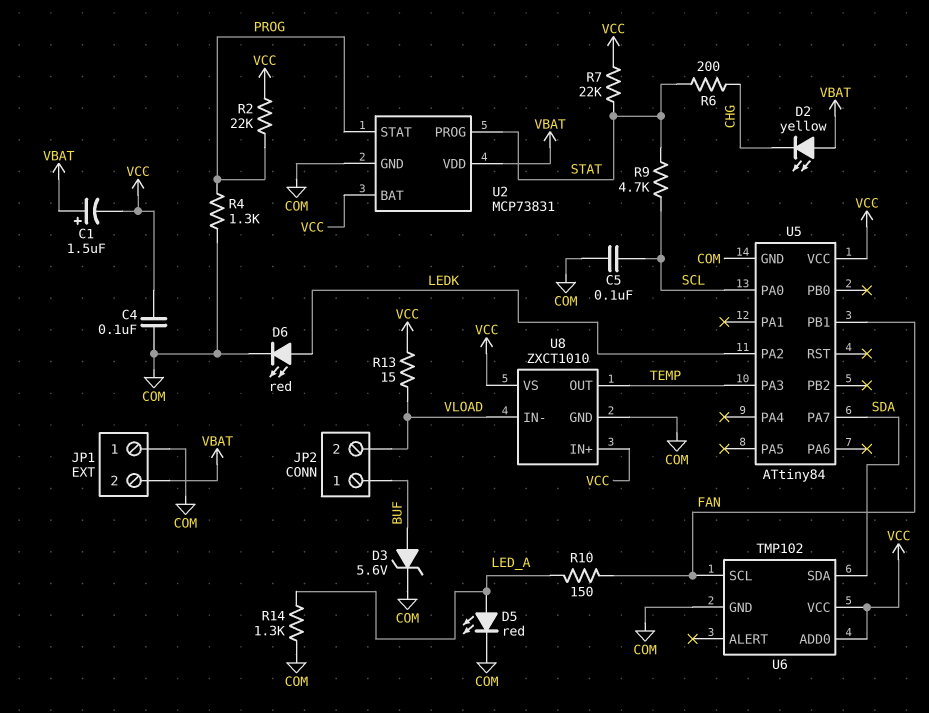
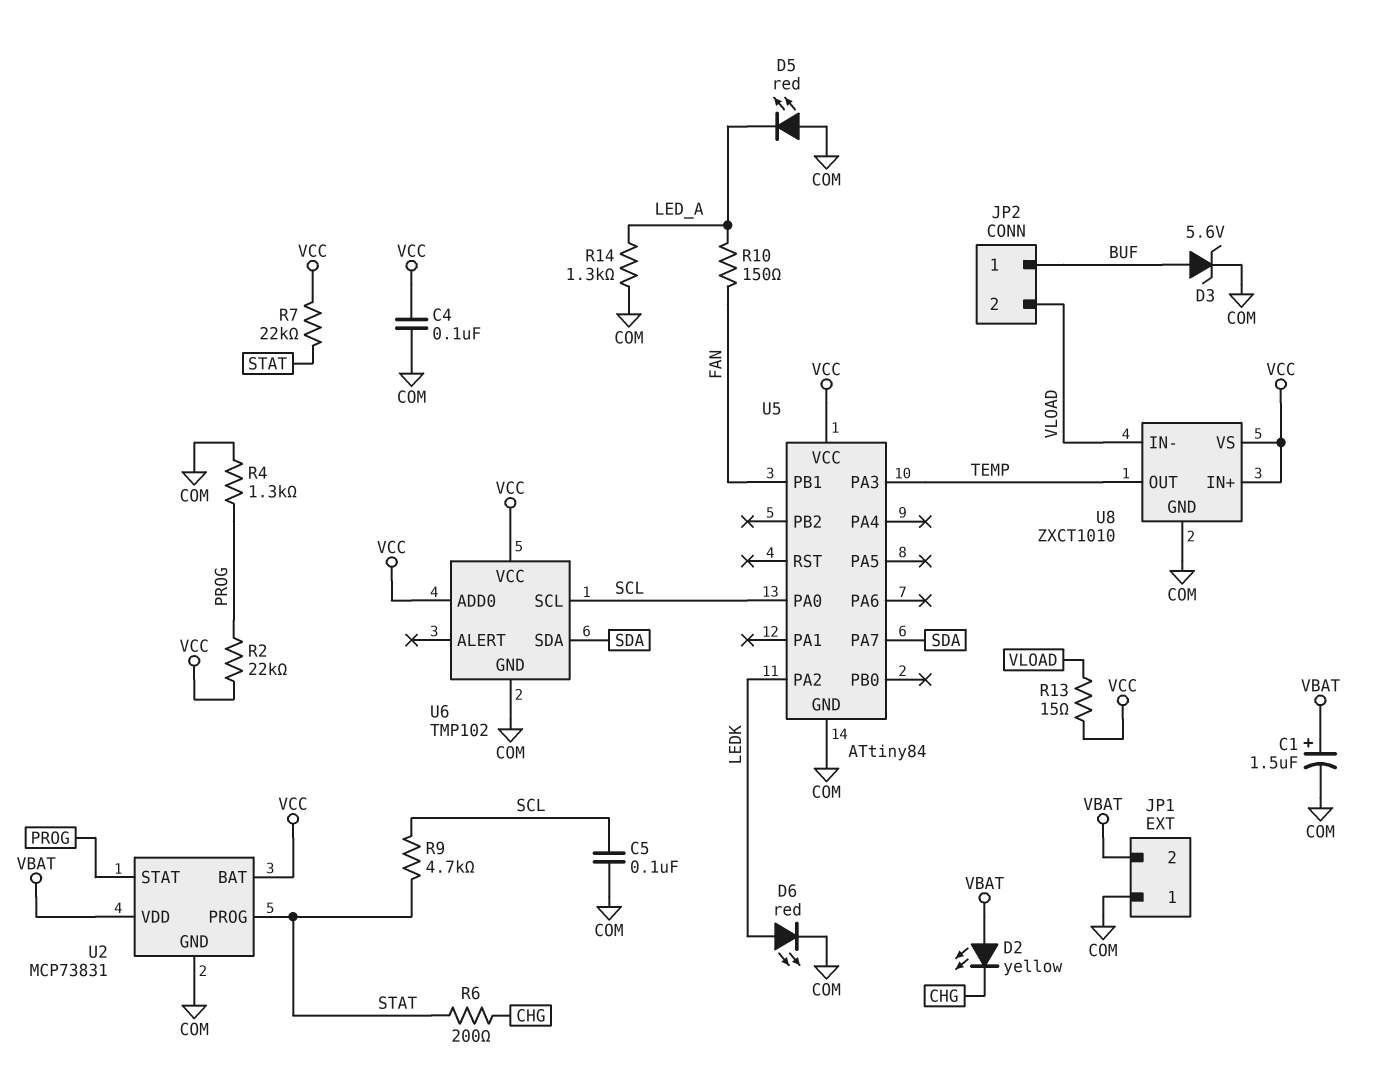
C1: 1.5uF (plus VBAT, minus VCC) -> 1.5uF (plus VBAT, minus COM)
D5: LED red (A LED_A, K COM) -> LED red (A COM, K LED_A)
U6 pin SCL: FAN -> SCL

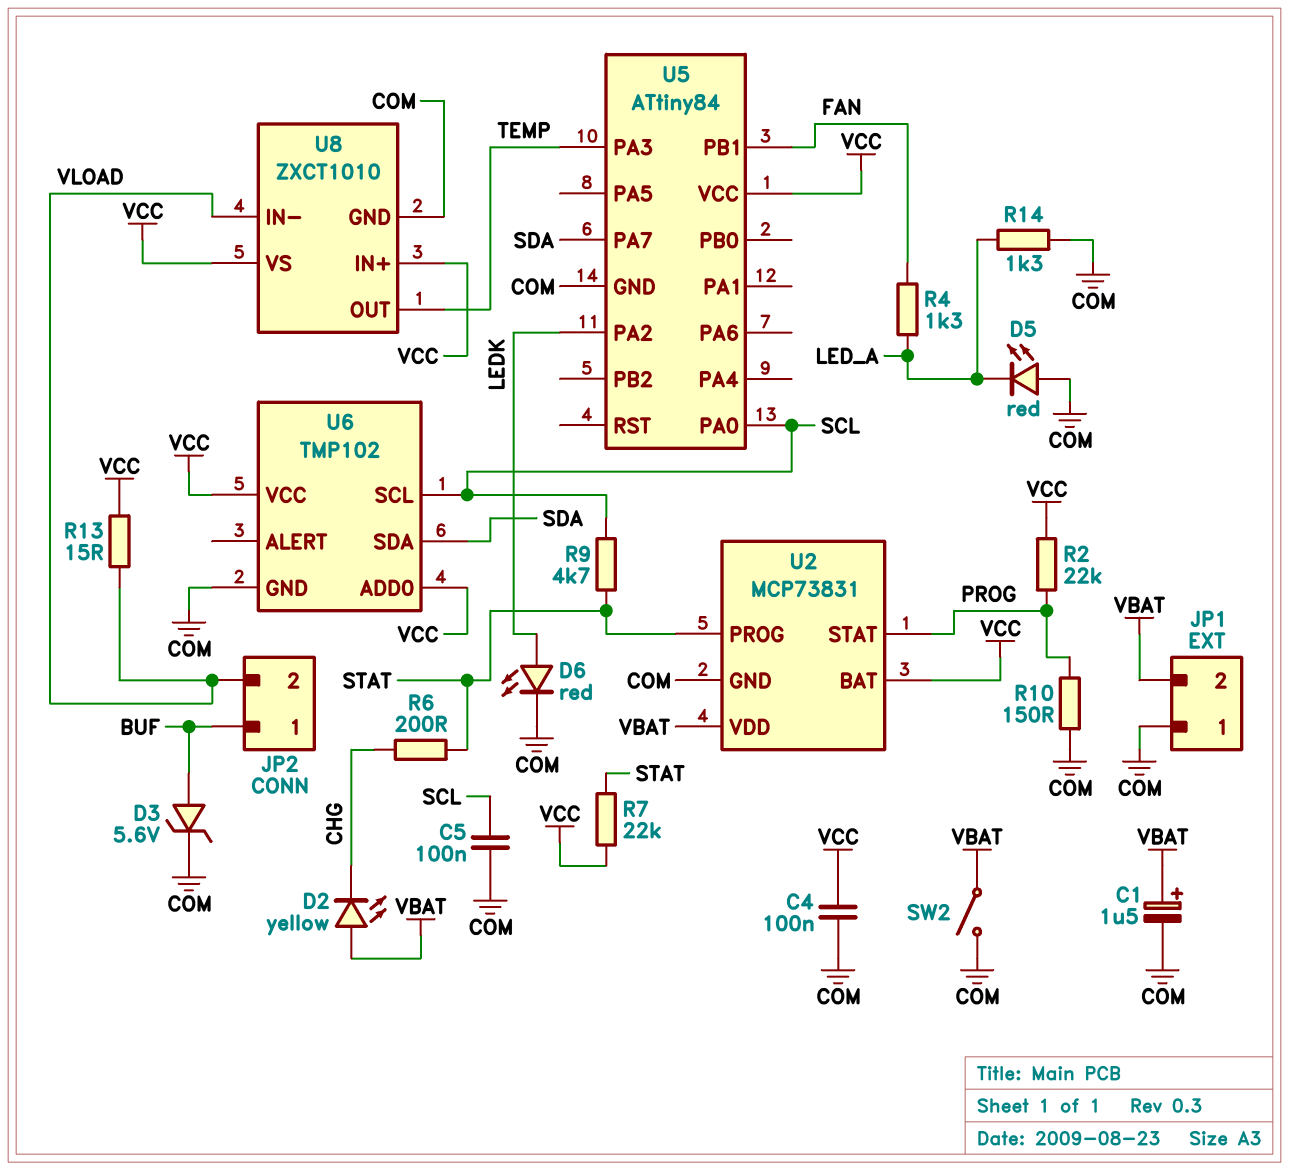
R4: 1.3k (COM, PROG) -> 1.3k (FAN, LED_A)
R10: 150 (FAN, LED_A) -> 150 (COM, PROG)
SW2: none -> switch (COM, VBAT)

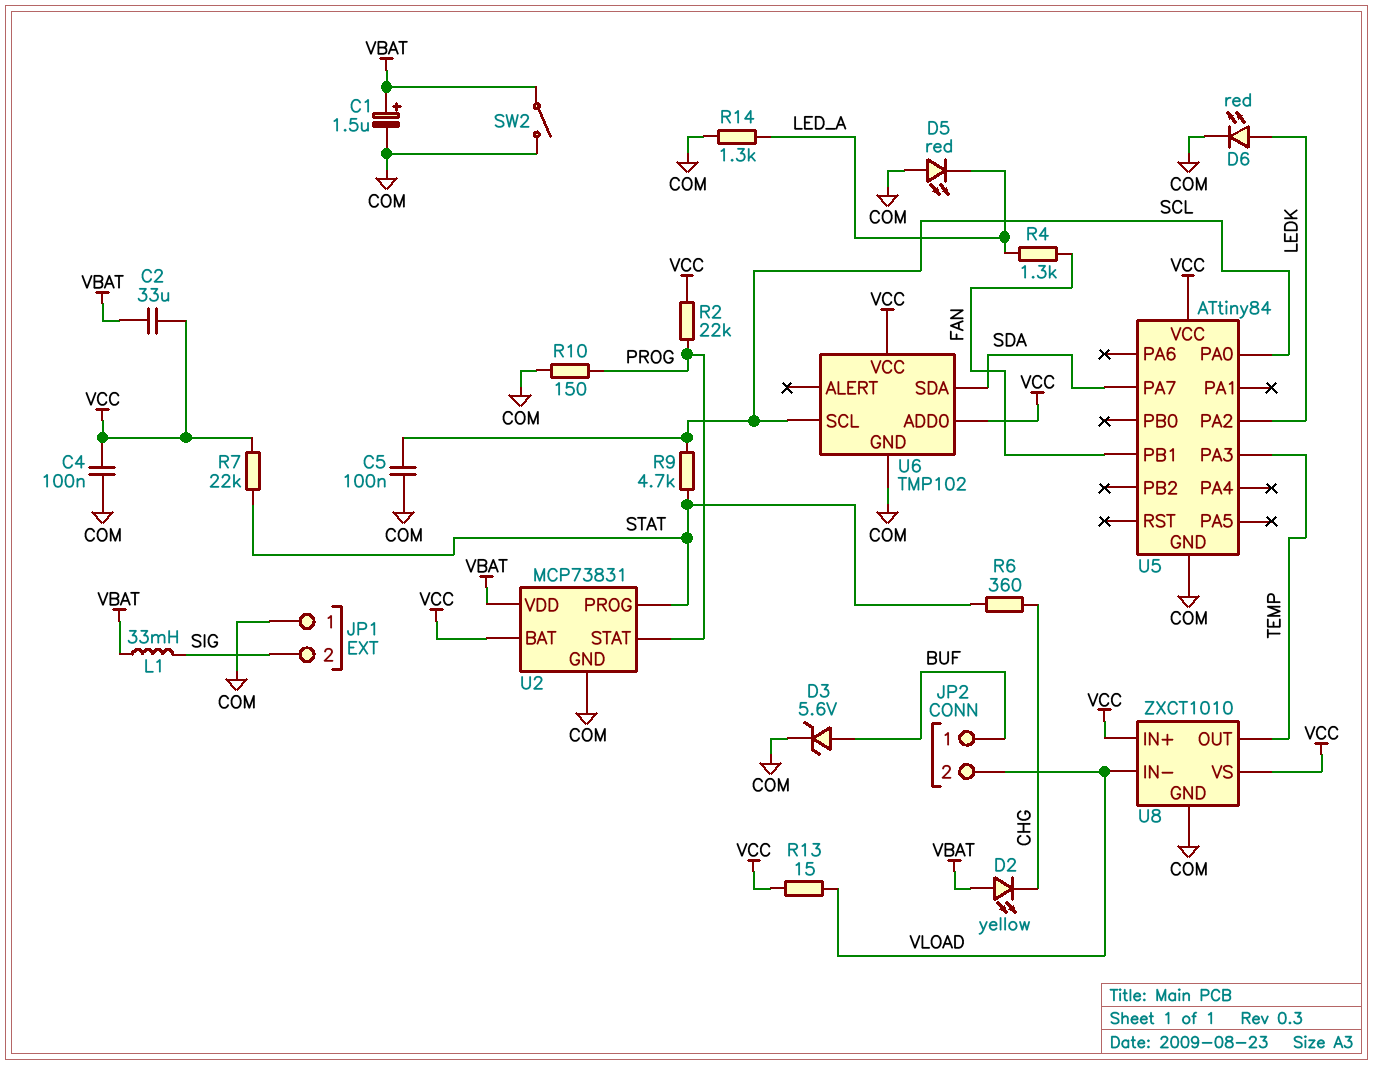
C2: none -> 33uF (VBAT, VCC)
JP1 pin 2: VBAT -> SIG
L1: none -> 33mH (SIG, VBAT)
R6: 200 (CHG, STAT) -> 360 (CHG, STAT)

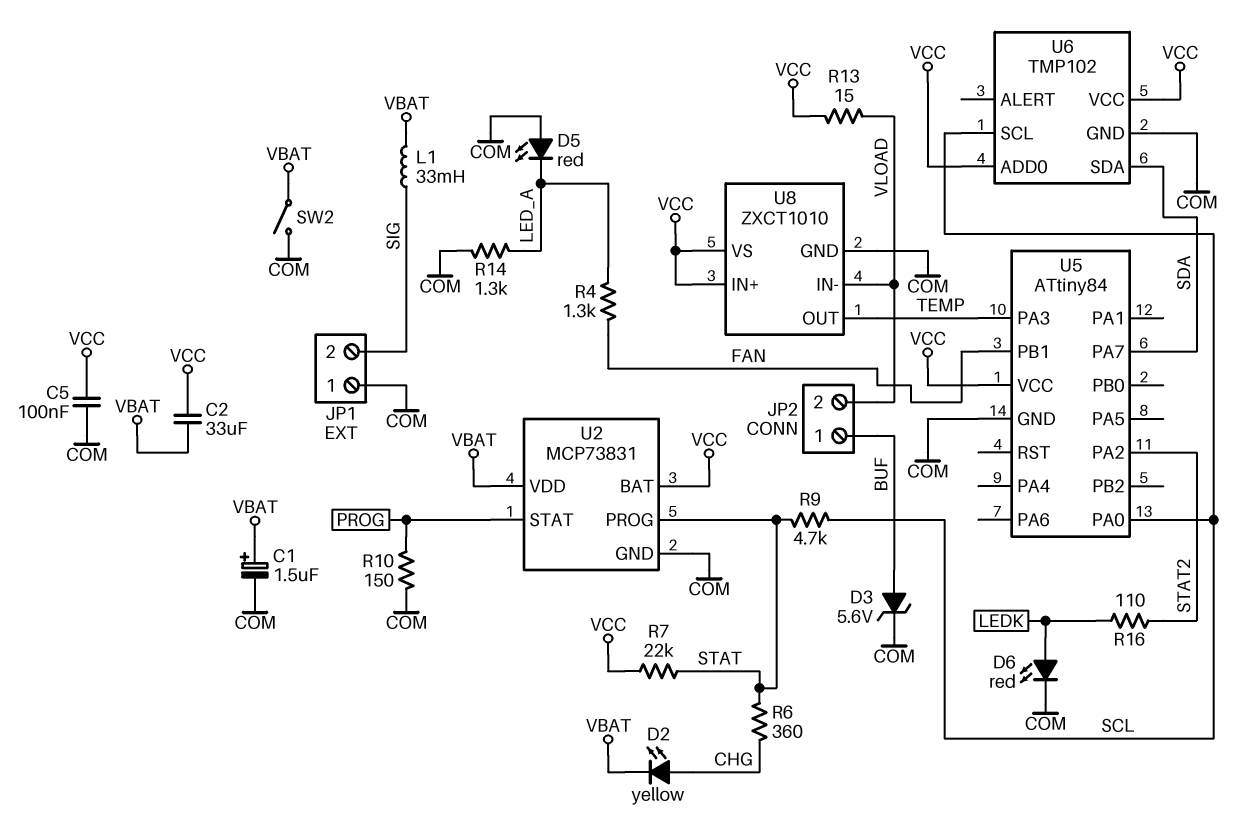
C4: 100nF (COM, VCC) -> none
C5: 100nF (COM, SCL) -> 100nF (COM, VCC)
D2: LED yellow (A VBAT, K CHG) -> LED yellow (A CHG, K VBAT)
R2: 22k (PROG, VCC) -> none
R16: none -> 110 (LEDK, STAT2)
U5 pin PA2: LEDK -> STAT2

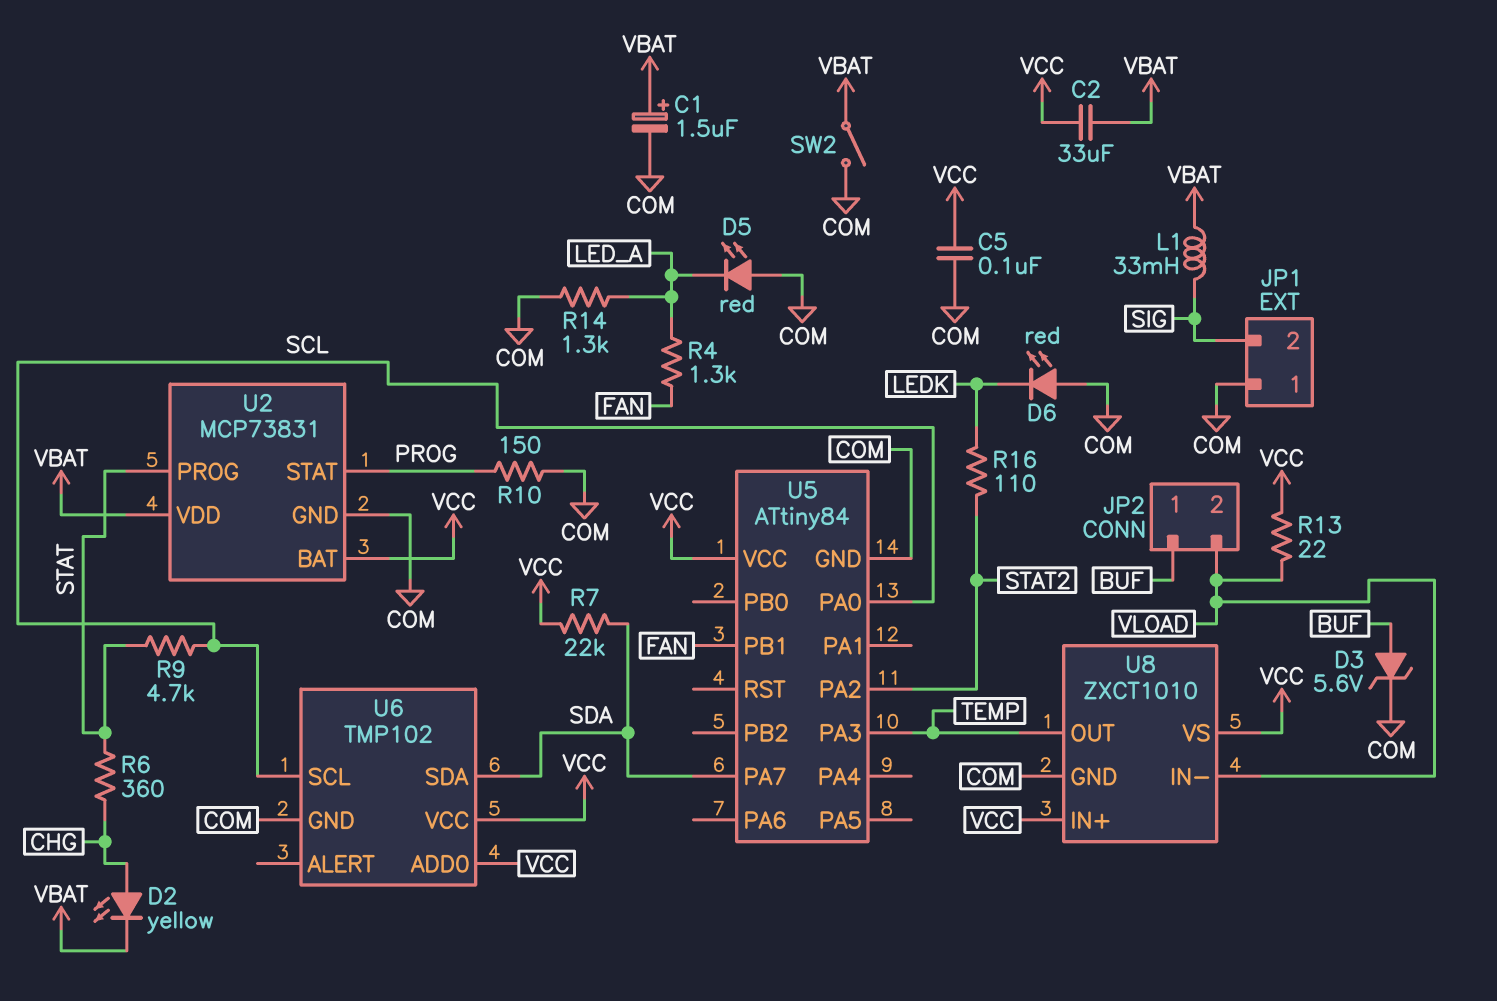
D6: LED red (A LEDK, K COM) -> LED red (A COM, K LEDK)
R7: 22k (STAT, VCC) -> 22k (SDA, VCC)
R13: 15 (VCC, VLOAD) -> 22 (VCC, VLOAD)

